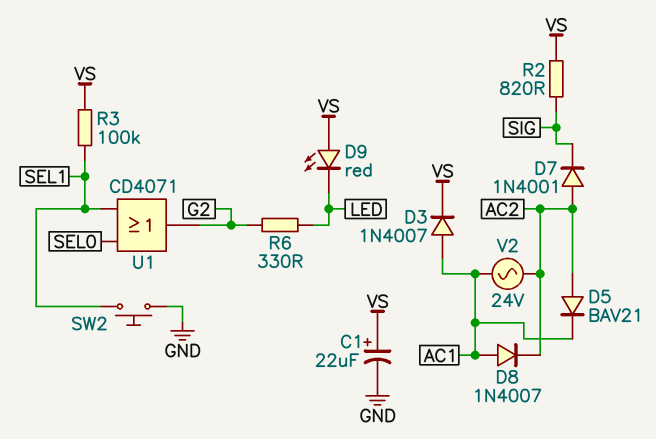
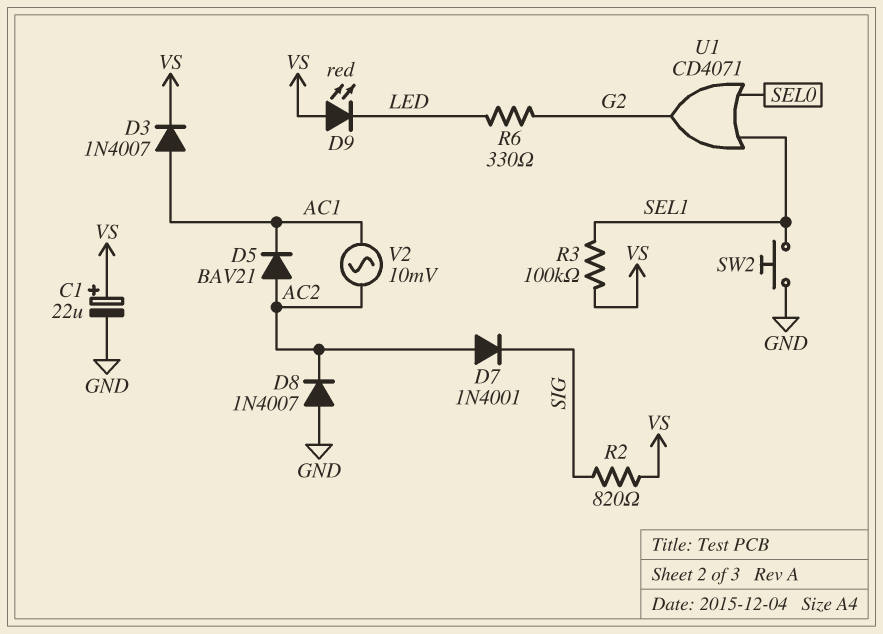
D8: diode 1N4007 (A AC1, K AC2) -> diode 1N4007 (A GND, K AC2)
V2: AC 24V (AC1, AC2) -> AC 10mV (AC1, AC2)

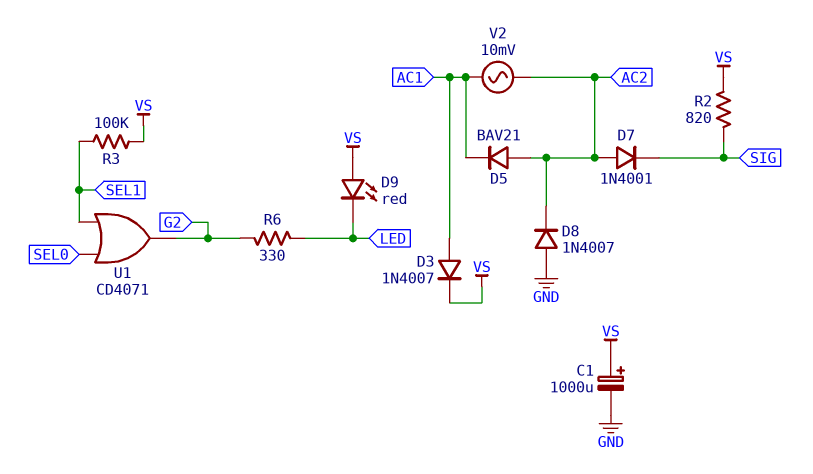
C1: 22uF (plus VS, minus GND) -> 1000uF (plus VS, minus GND)
SW2: button (GND, SEL1) -> none

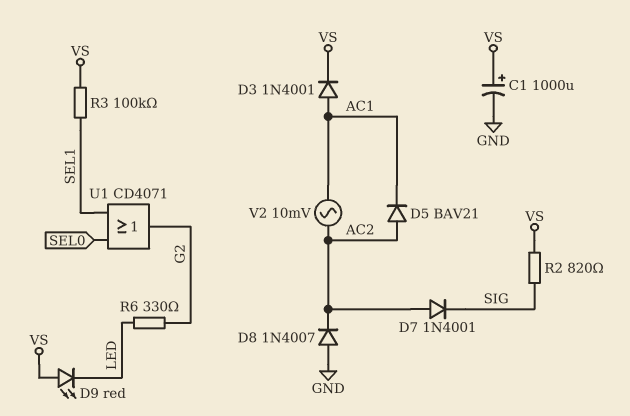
D3: diode 1N4007 (A AC1, K VS) -> diode 1N4001 (A AC1, K VS)

